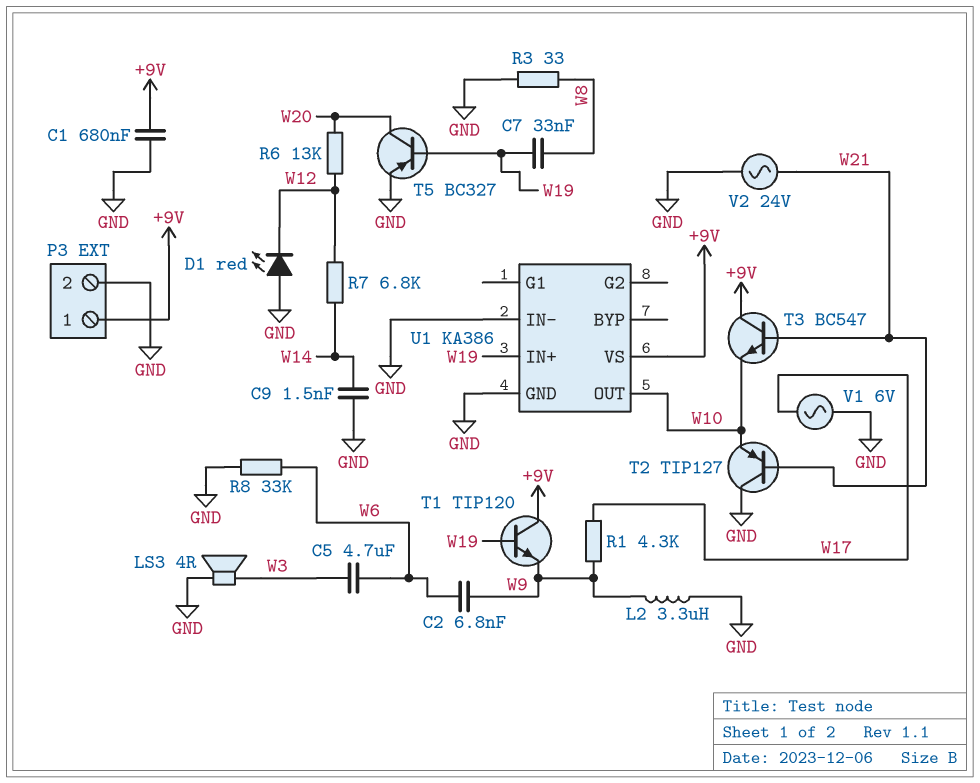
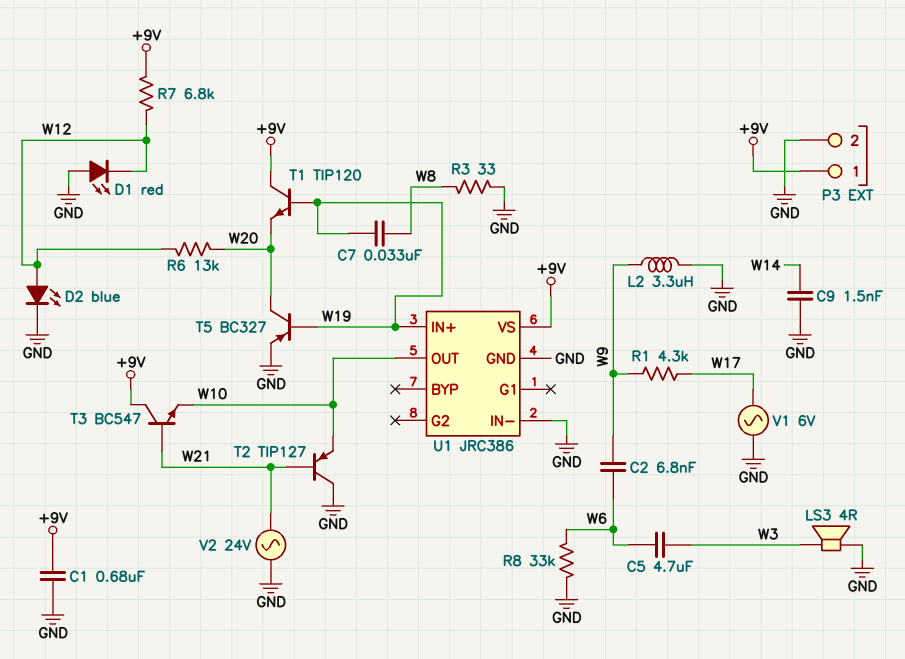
D2: none -> LED blue (A W12, K GND)
R7: 6.8k (W12, W14) -> 6.8k (+9V, W12)
T1: NPN TIP120 (B W19, C +9V, E W9) -> NPN TIP120 (B W19, C +9V, E W20)
U1: KA386 -> JRC386

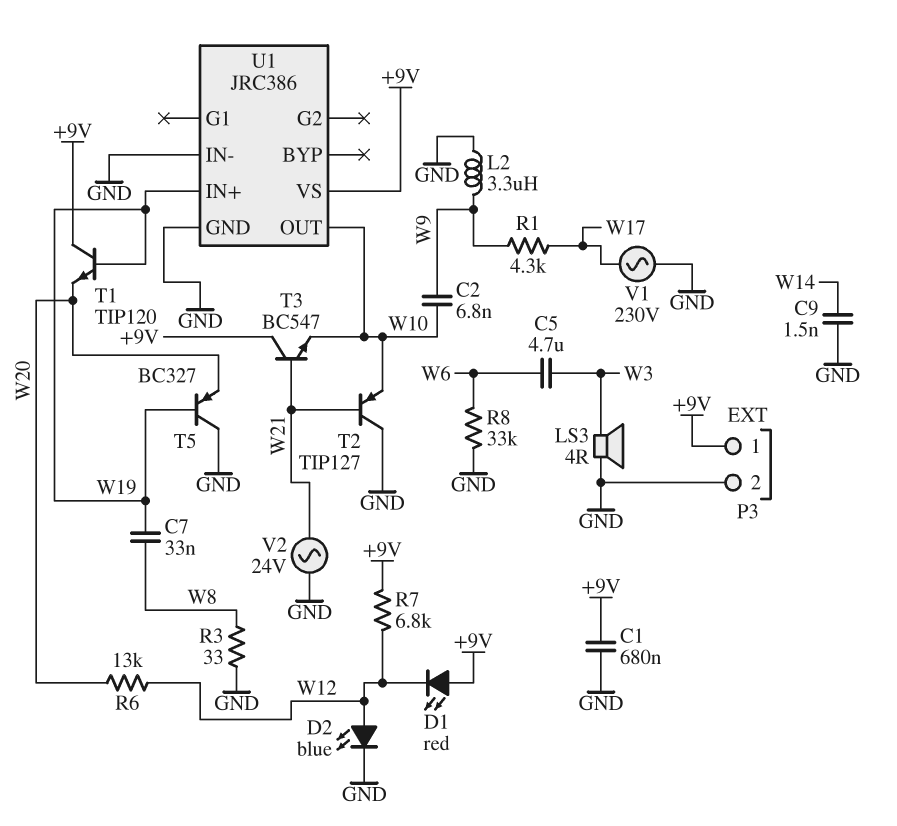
C2: 6.8nF (W6, W9) -> 6.8nF (W9, W10)
D1: LED red (A GND, K W12) -> LED red (A +9V, K W12)
T5: PNP BC327 (B W19, C W20, E GND) -> PNP BC327 (B W19, C GND, E W20)
V1: AC 6V (GND, W17) -> AC 230V (GND, W17)

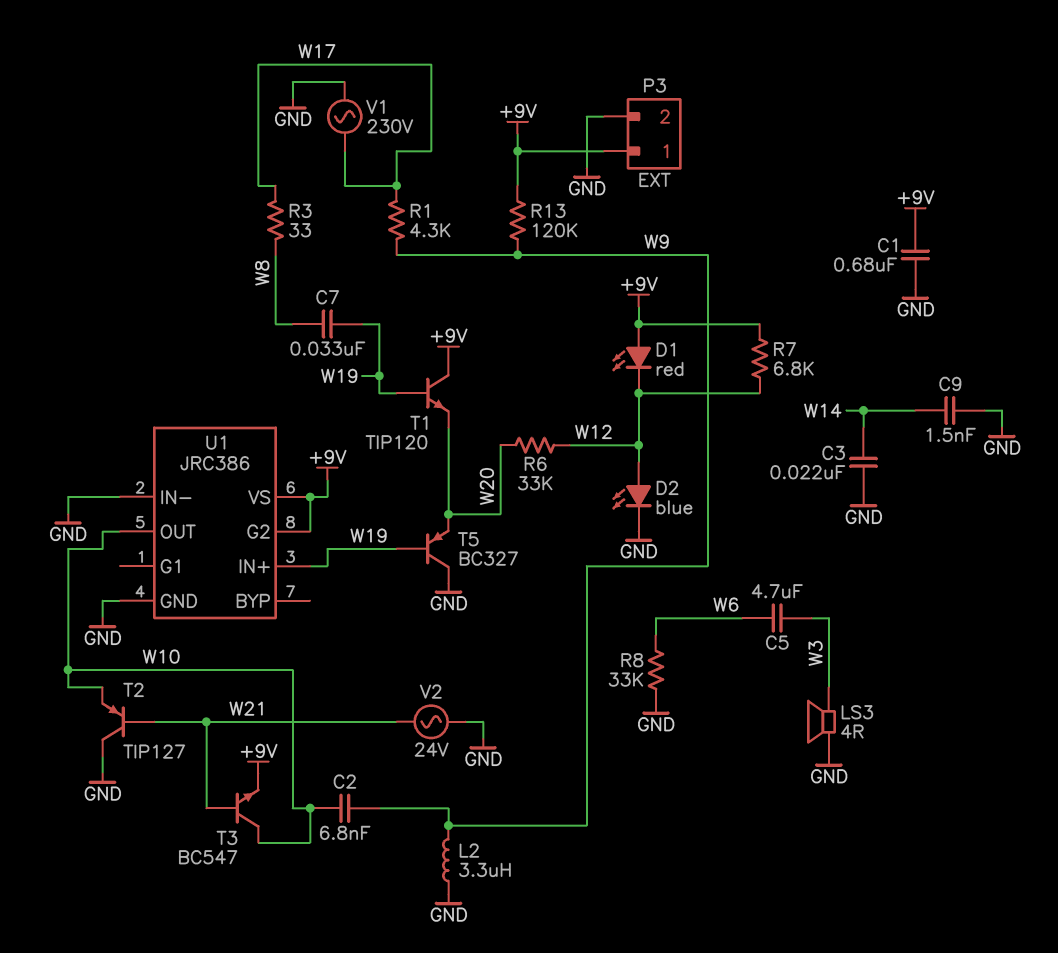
C3: none -> 22nF (GND, W14)
R3: 33 (GND, W8) -> 33 (W8, W17)
R6: 13k (W12, W20) -> 33k (W12, W20)
R13: none -> 120k (+9V, W9)
T3: NPN BC547 (B W21, C +9V, E W10) -> NPN BC547 (B W21, C W10, E +9V)
U1 pin G2: none -> +9V

